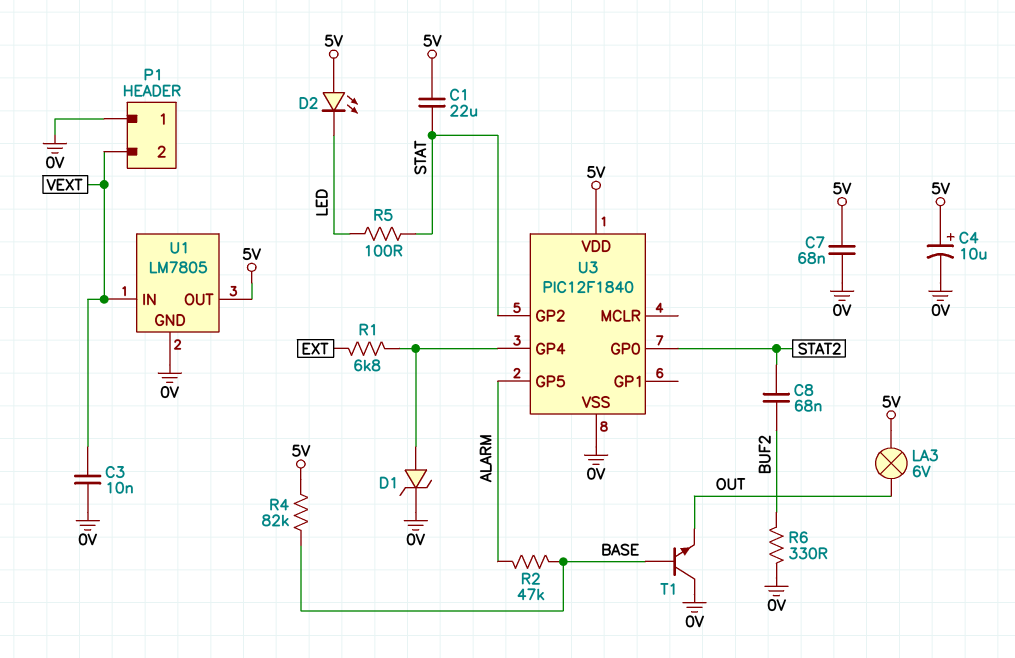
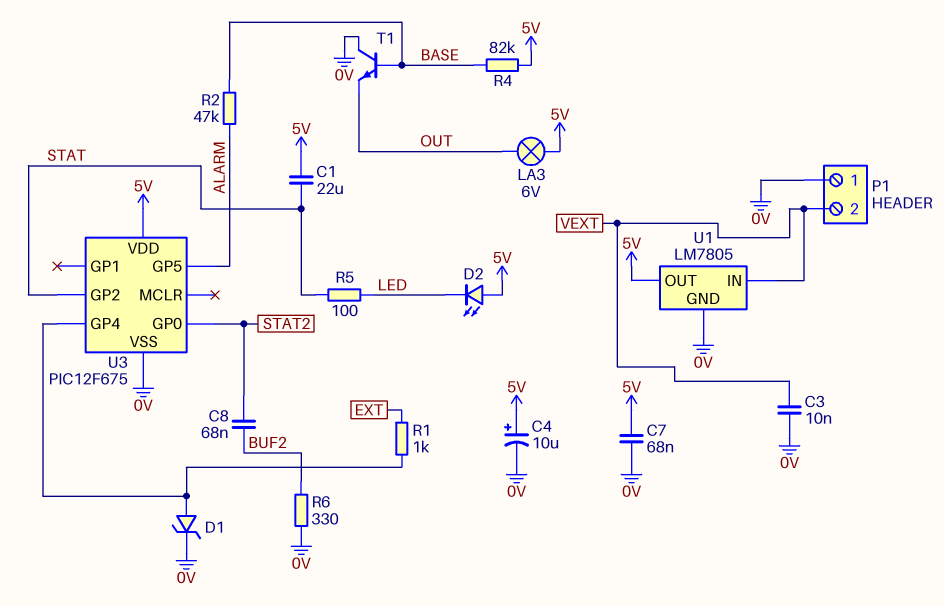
R1: 6.8k (EXT, U3/GP4) -> 1k (EXT, U3/GP4)
U3: PIC12F1840 -> PIC12F675

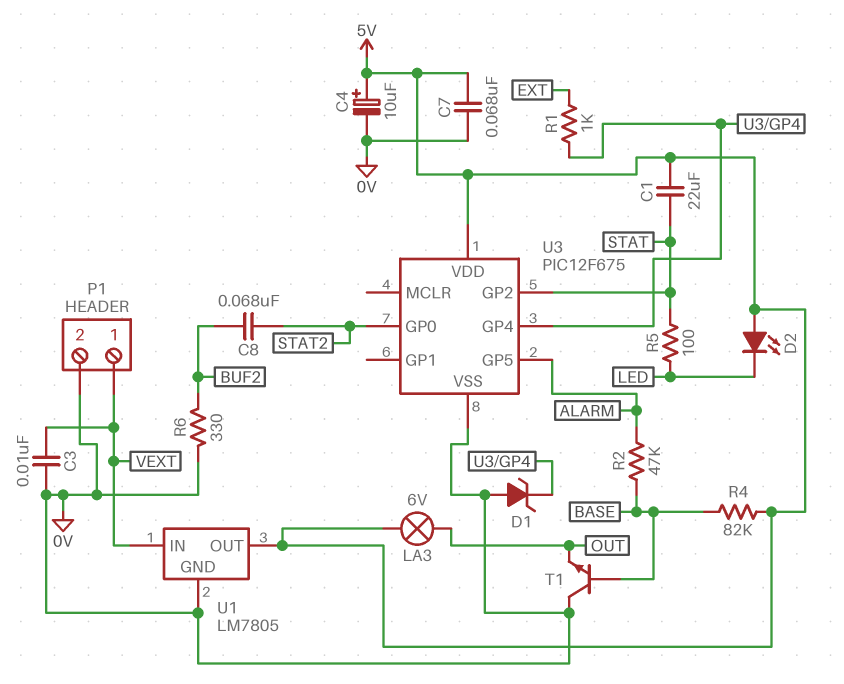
D1: zener (A U3/GP4, K 0V) -> zener (A 0V, K U3/GP4)
P1 pin 1: 0V -> VEXT
P1 pin 2: VEXT -> 0V

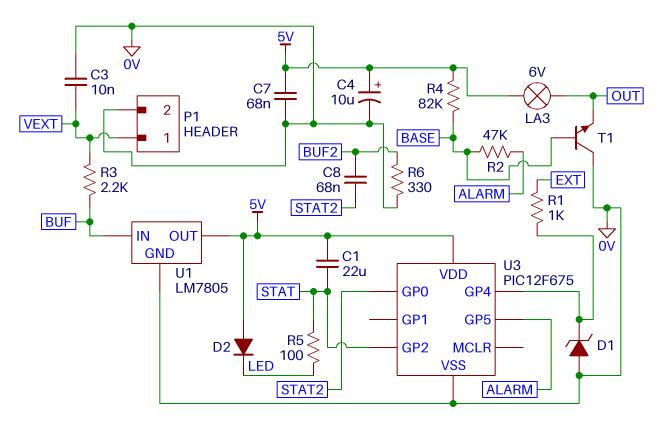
D2: LED (A 5V, K LED) -> diode (A 5V, K LED)
R3: none -> 2.2k (BUF, VEXT)
U1 pin IN: VEXT -> BUF

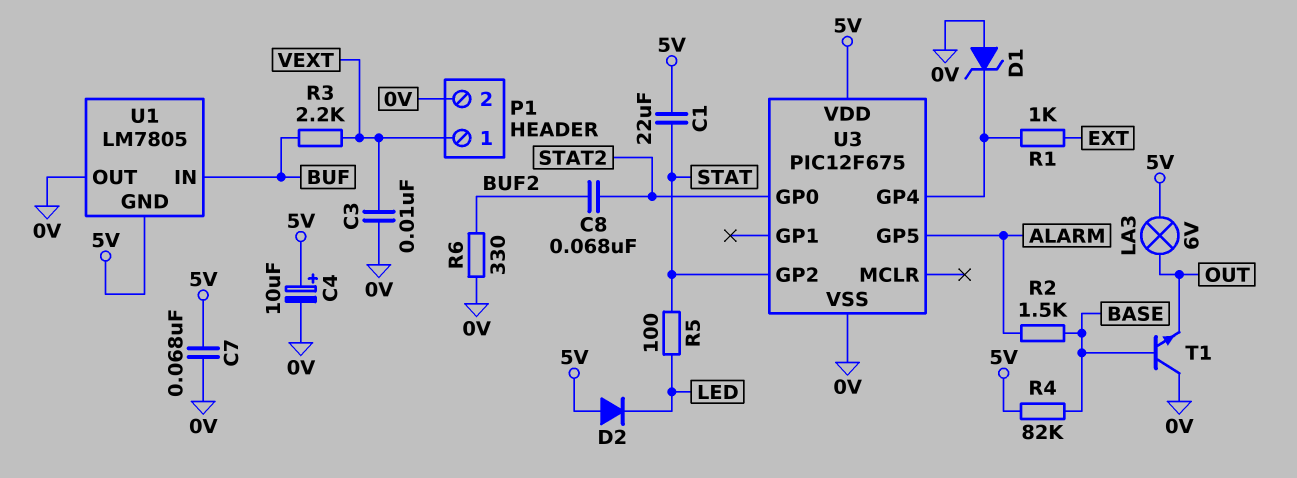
R2: 47k (ALARM, BASE) -> 1.5k (ALARM, BASE)
U1 pin GND: 0V -> 5V
U1 pin OUT: 5V -> 0V

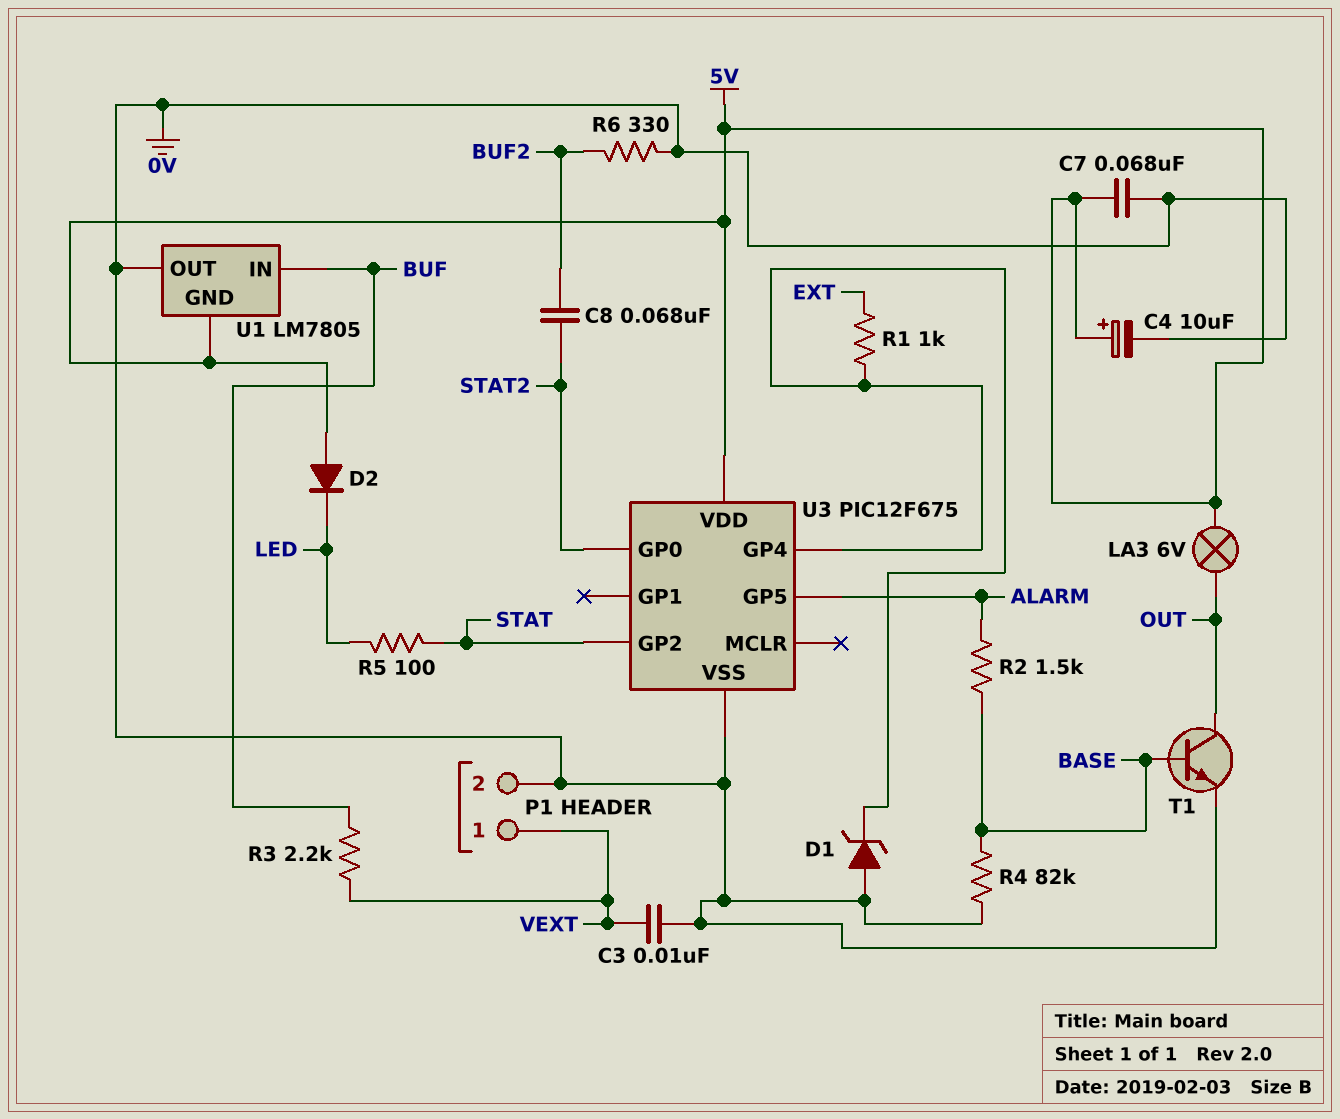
C1: 22uF (5V, STAT) -> none
R4: 82k (5V, BASE) -> 82k (0V, BASE)
T1: NPN (B BASE, C 0V, E OUT) -> NPN (B BASE, C OUT, E 0V)

